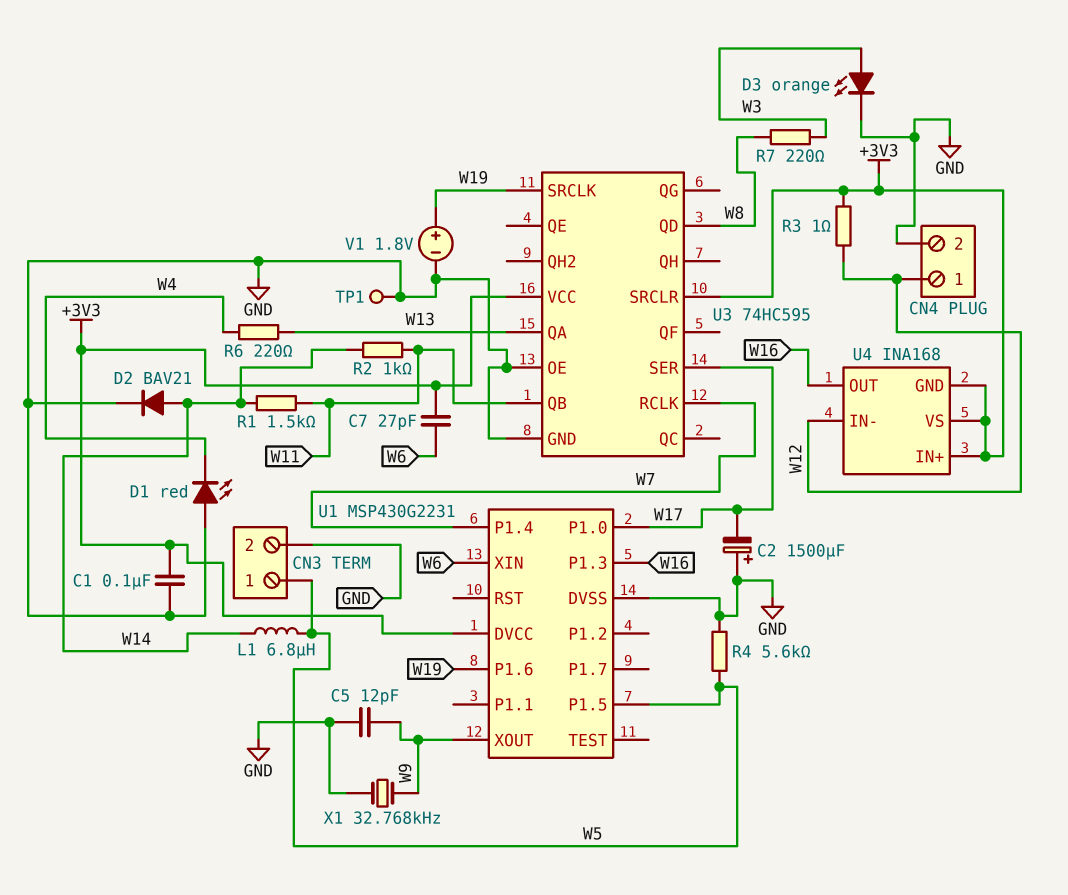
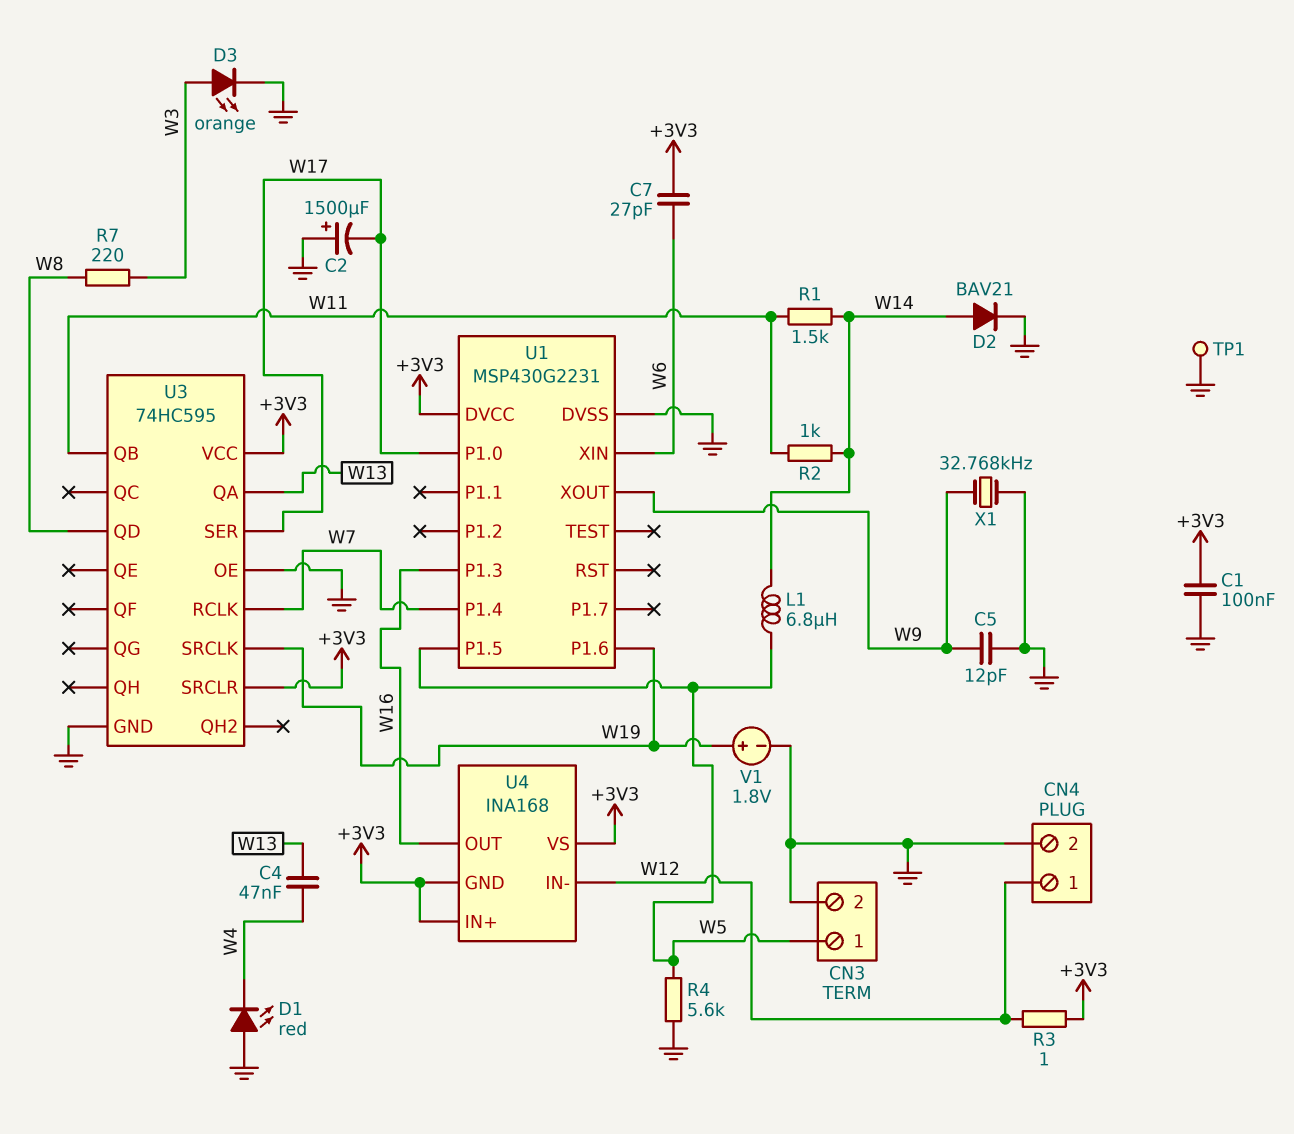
C4: none -> 47nF (W4, W13)
R6: 220 (W4, W13) -> none

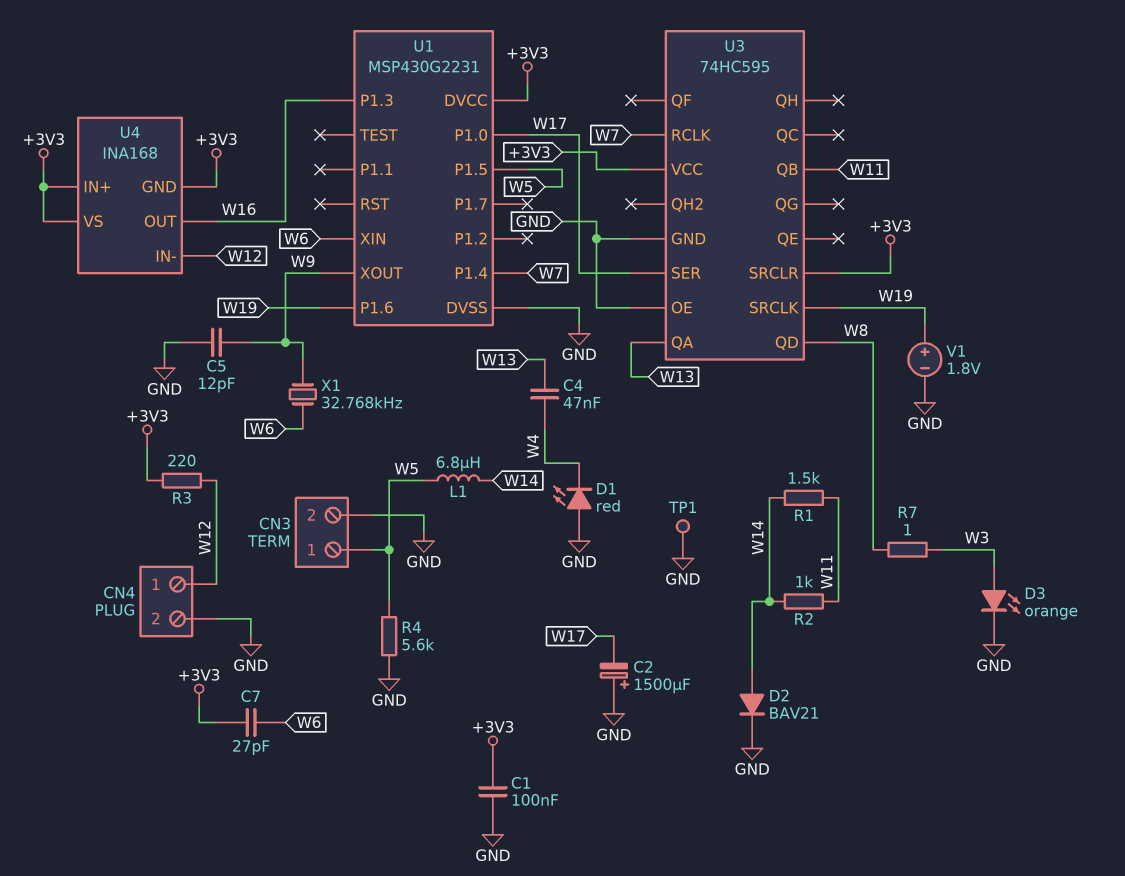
R3: 1 (+3V3, W12) -> 220 (+3V3, W12)
R7: 220 (W3, W8) -> 1 (W3, W8)
X1: 32.768kHz (GND, W9) -> 32.768kHz (W6, W9)

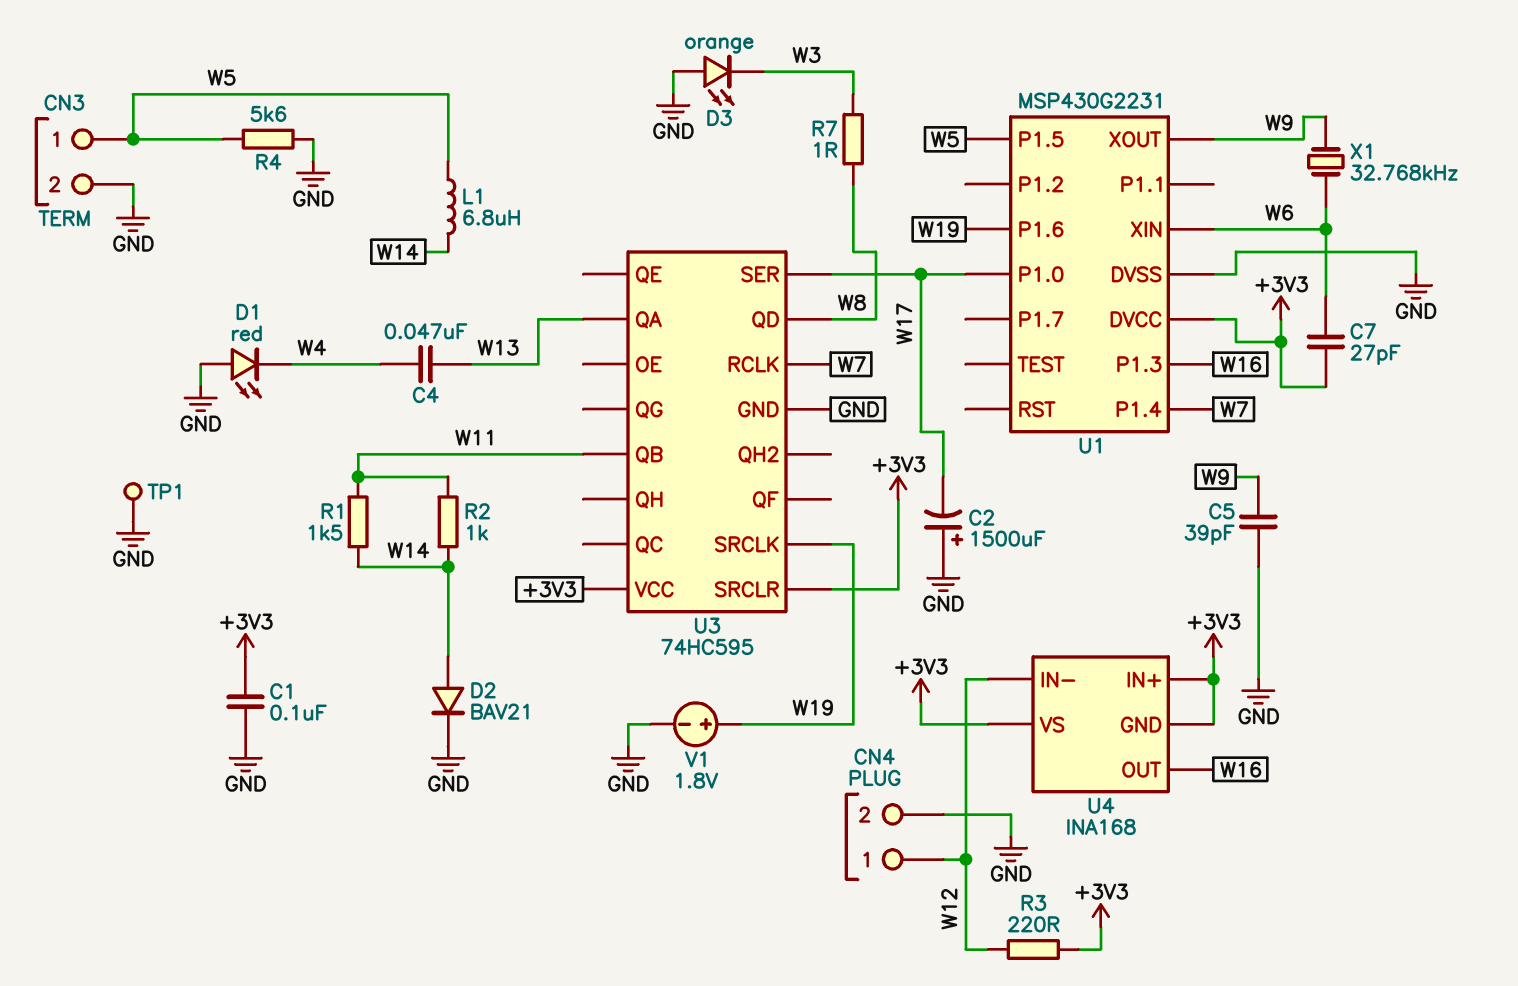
C5: 12pF (GND, W9) -> 39pF (GND, W9)
D3: LED orange (A W3, K GND) -> LED orange (A GND, K W3)
U3 pin OE: GND -> none

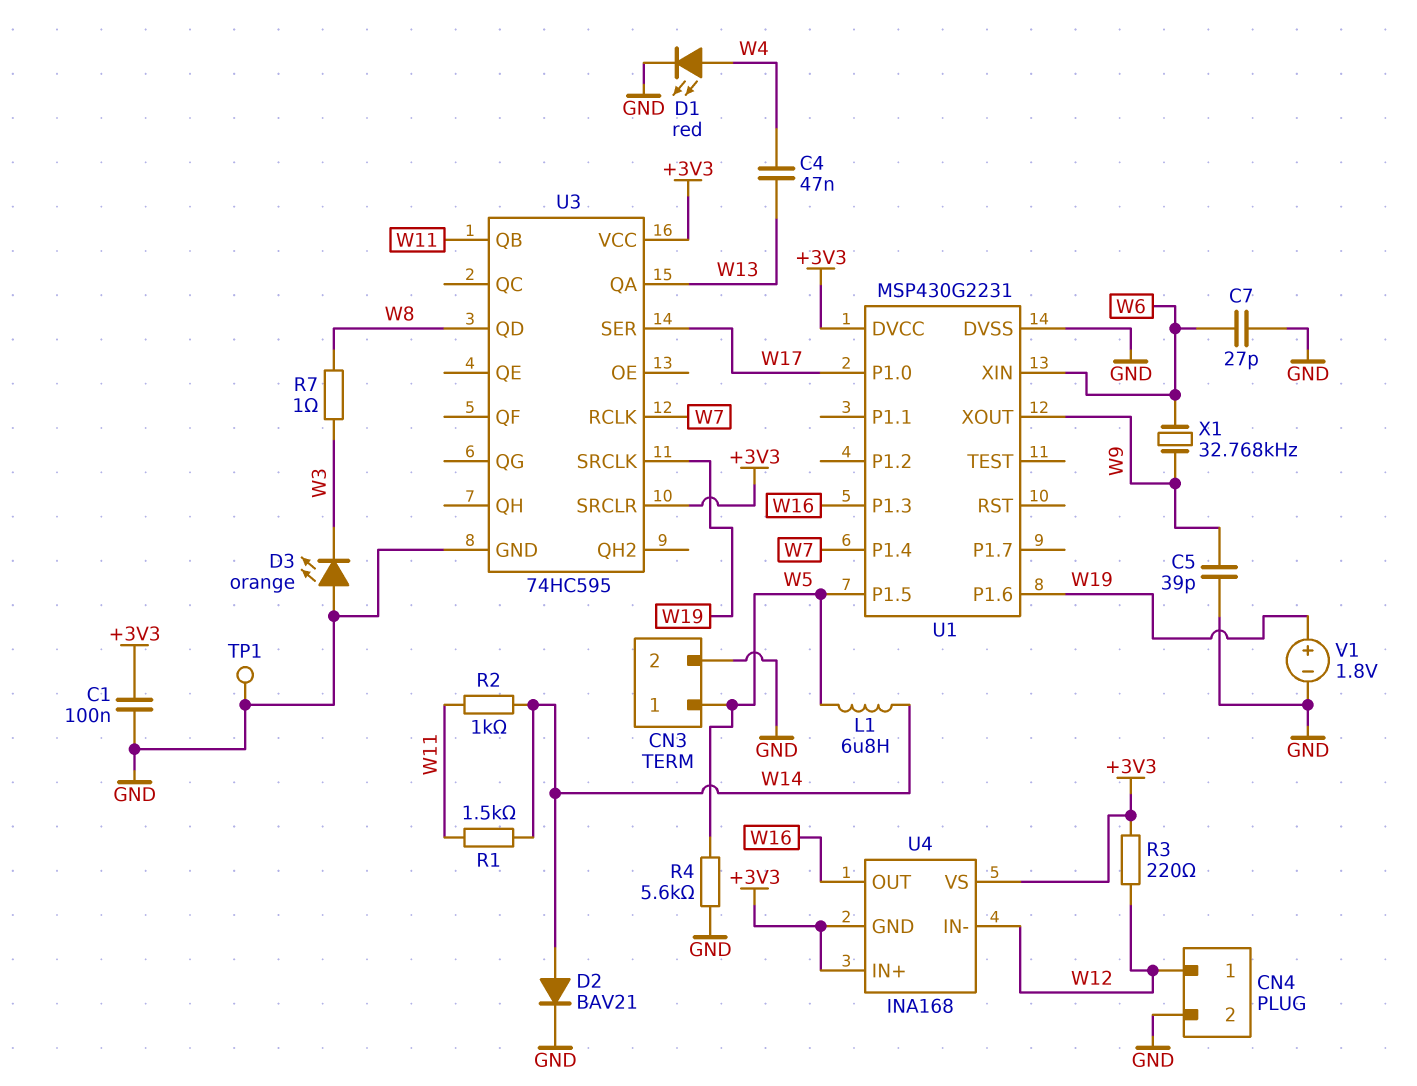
C2: 1500uF (plus GND, minus W17) -> none
C7: 27pF (+3V3, W6) -> 27pF (GND, W6)
D1: LED red (A GND, K W4) -> LED red (A W4, K GND)

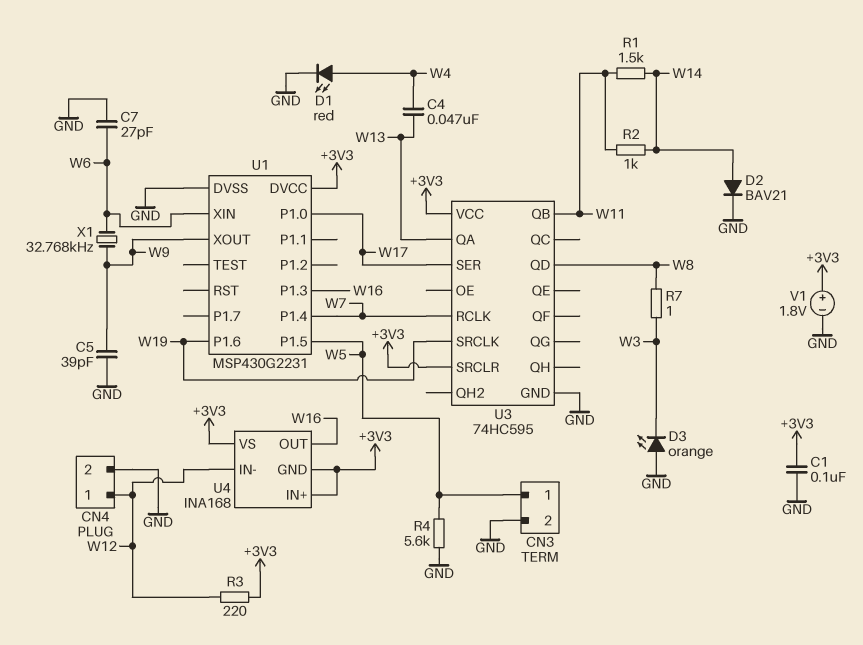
L1: 6.8uH (W5, W14) -> none
TP1: test point (GND) -> none
V1: 1.8V (plus W19, minus GND) -> 1.8V (plus +3V3, minus GND)

